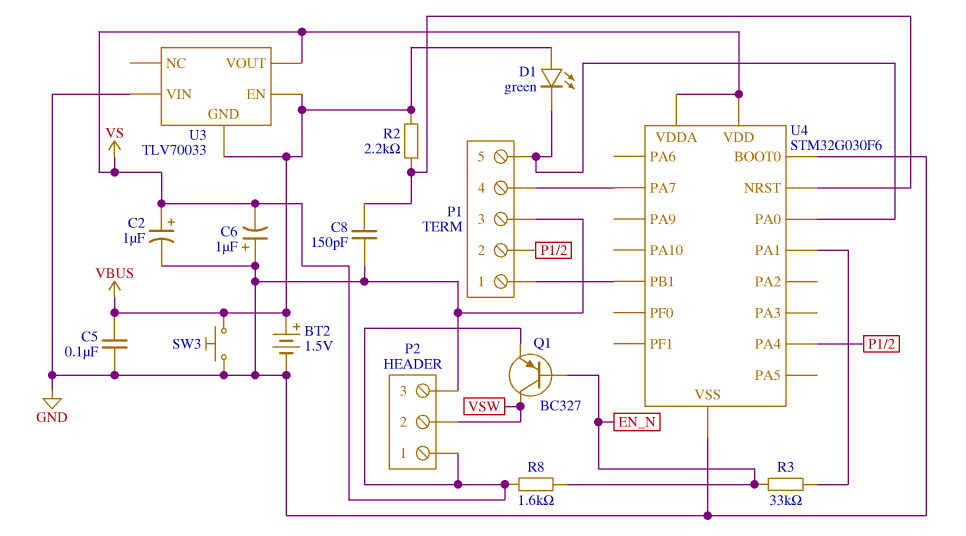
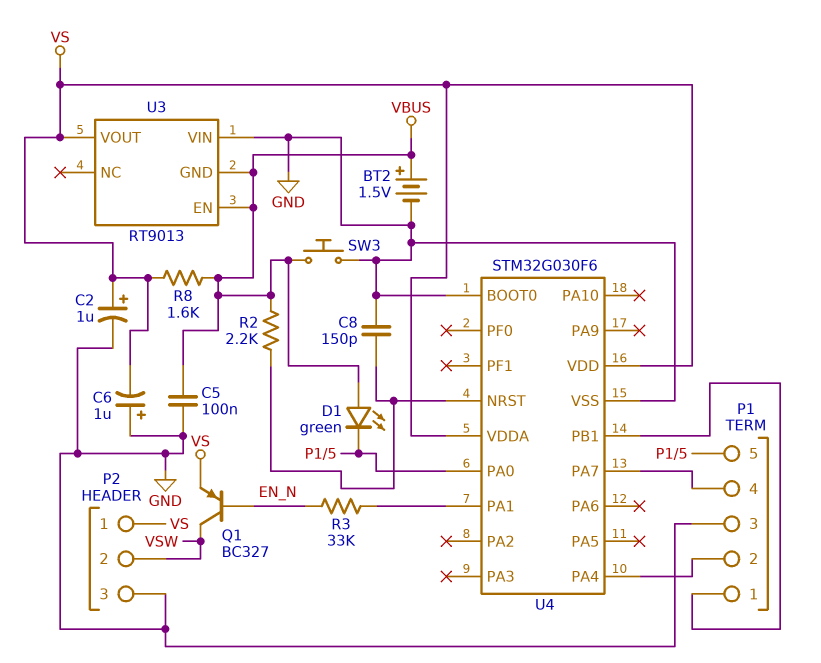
R8: 1.6k (EN_N, VS) -> 1.6k (VBUS, VS)
U3: TLV70033 -> RT9013

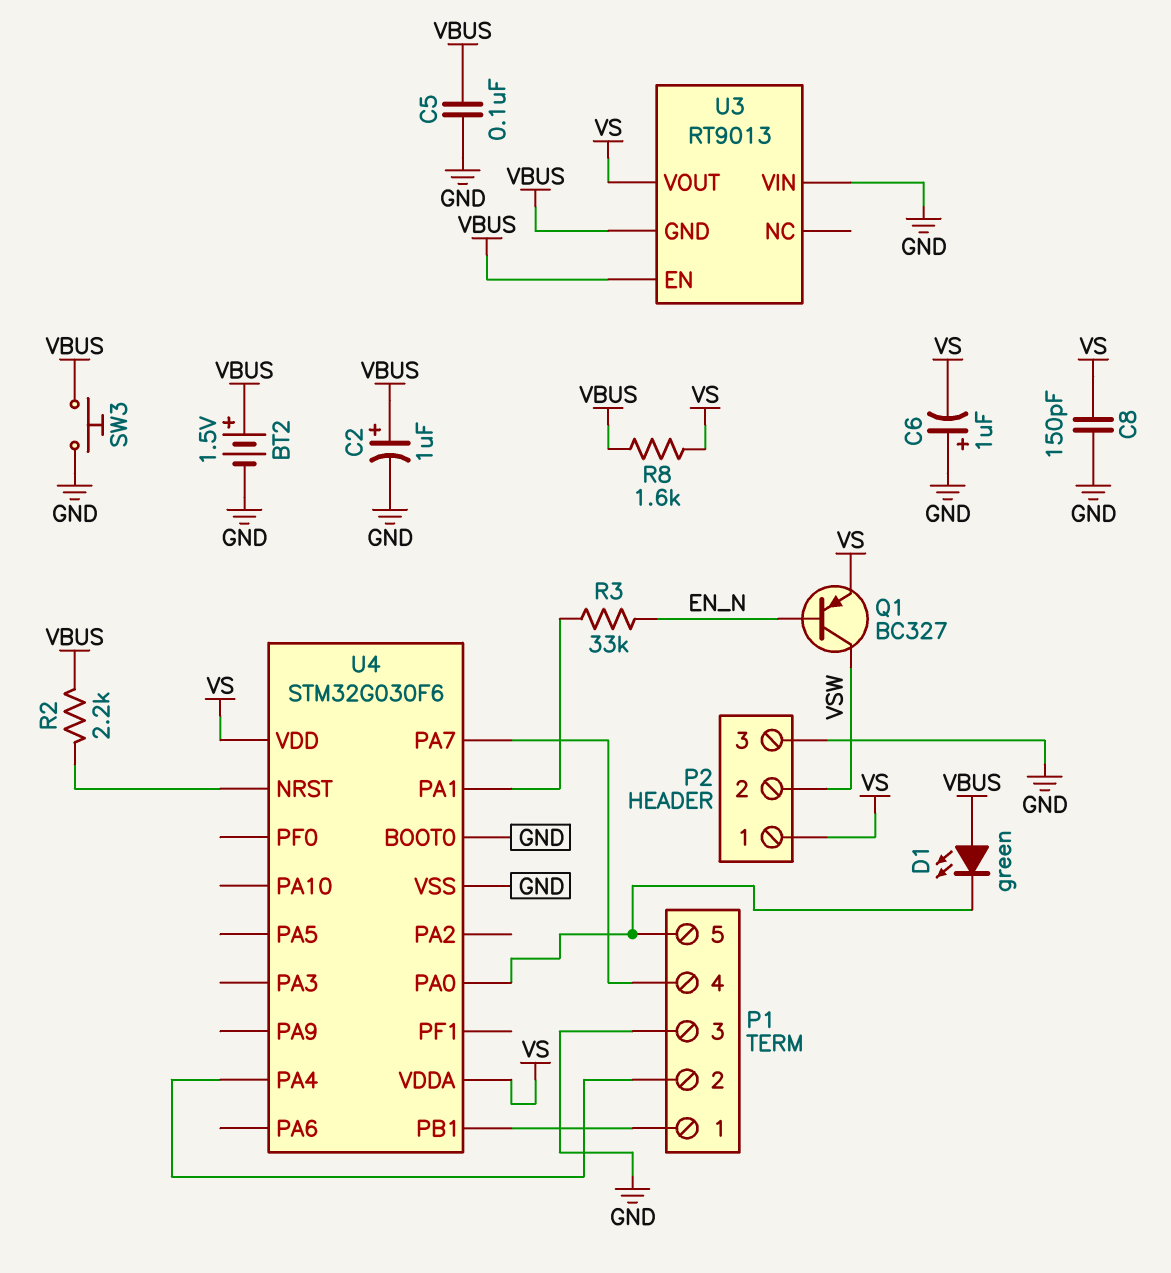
C2: 1uF (plus VS, minus GND) -> 1uF (plus VBUS, minus GND)
C8: 150pF (GND, U4/NRST) -> 150pF (GND, VS)

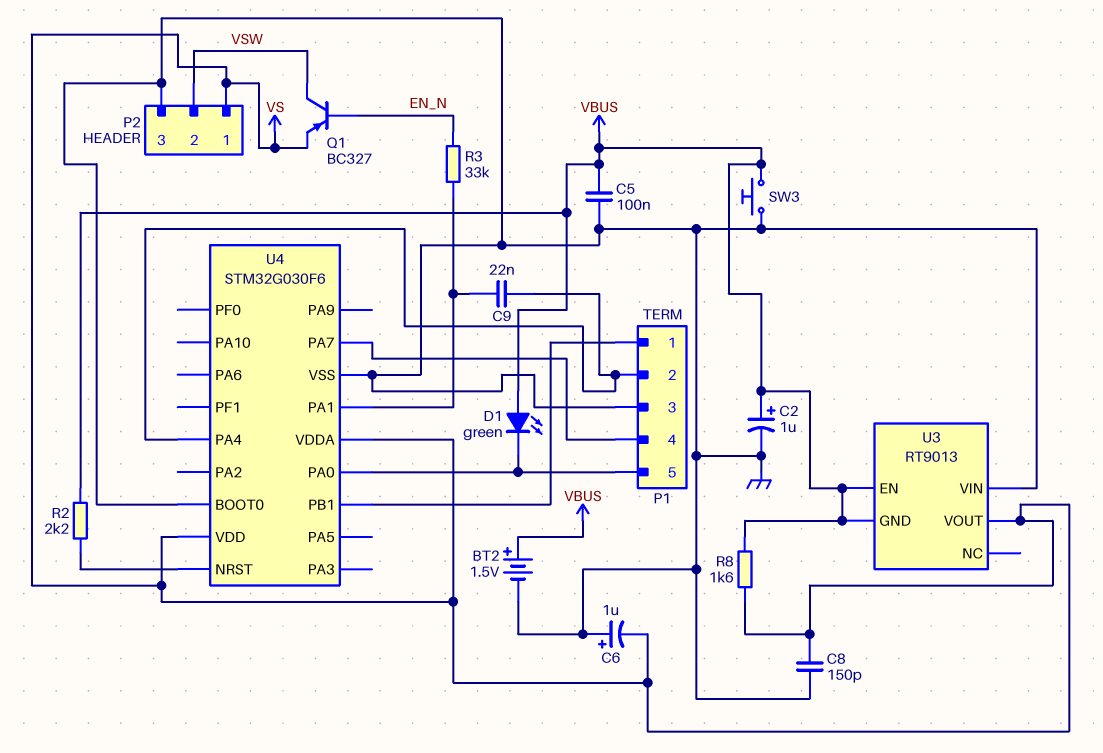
C9: none -> 22nF (P1/2, U4/PA1)

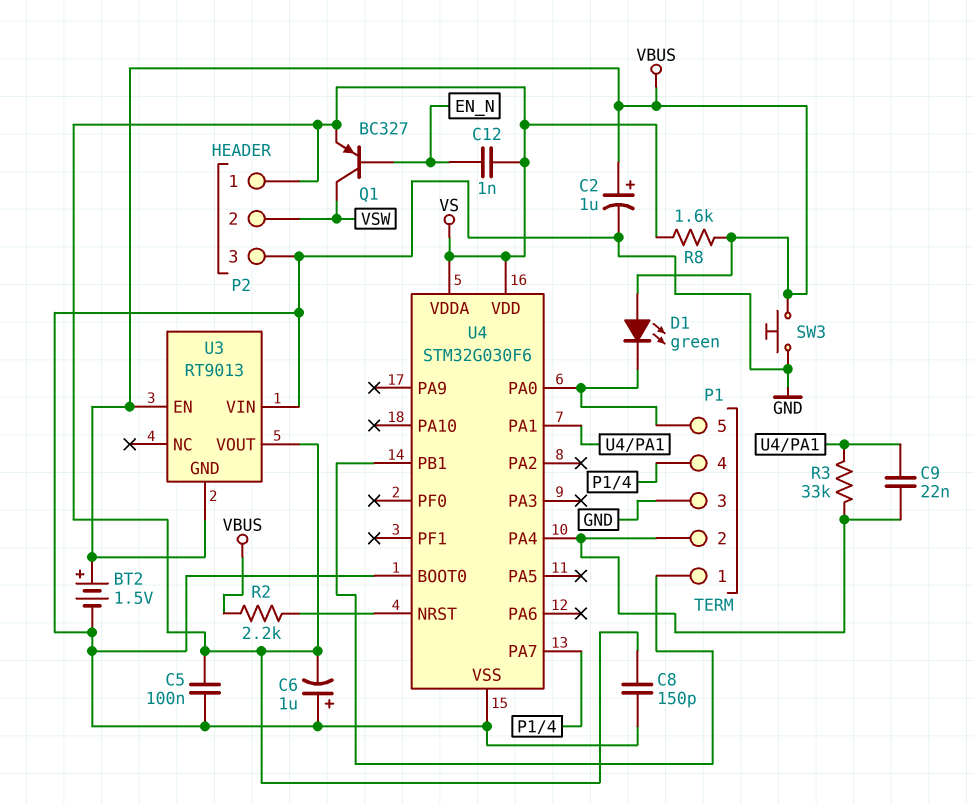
C5: 100nF (GND, VBUS) -> 100nF (GND, VS)
C12: none -> 1nF (EN_N, VS)
R3: 33k (EN_N, U4/PA1) -> 33k (P1/2, U4/PA1)

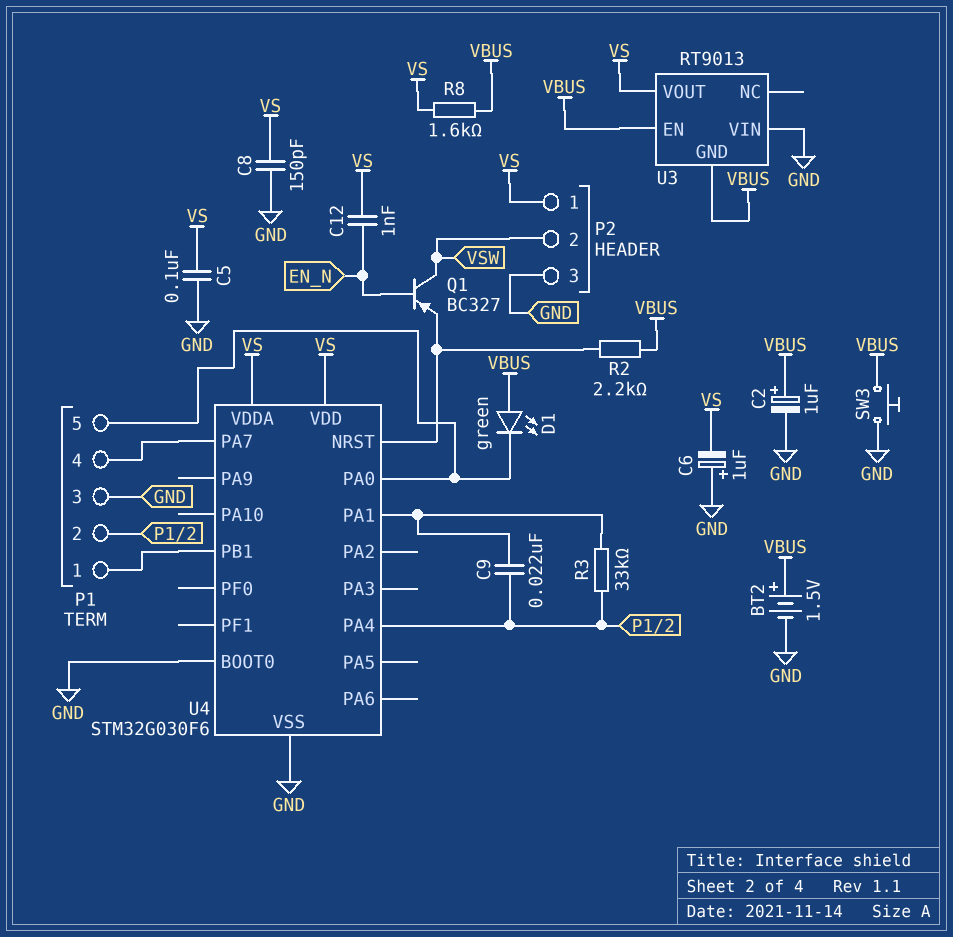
Q1: PNP BC327 (B EN_N, C VSW, E VS) -> PNP BC327 (B EN_N, C VSW, E U4/NRST)

